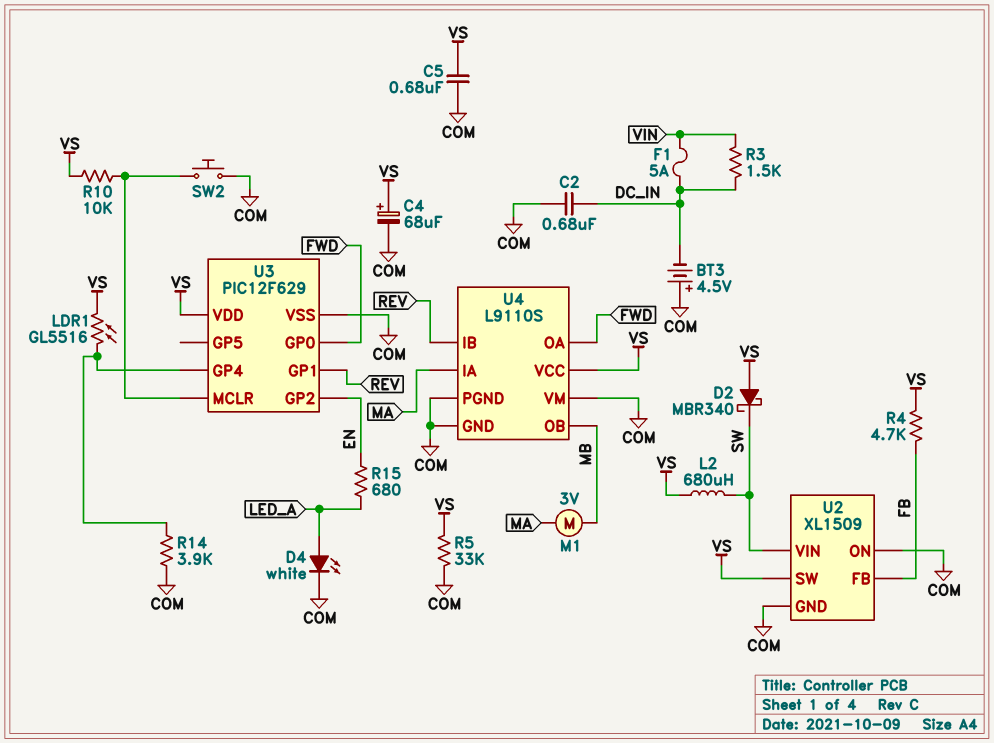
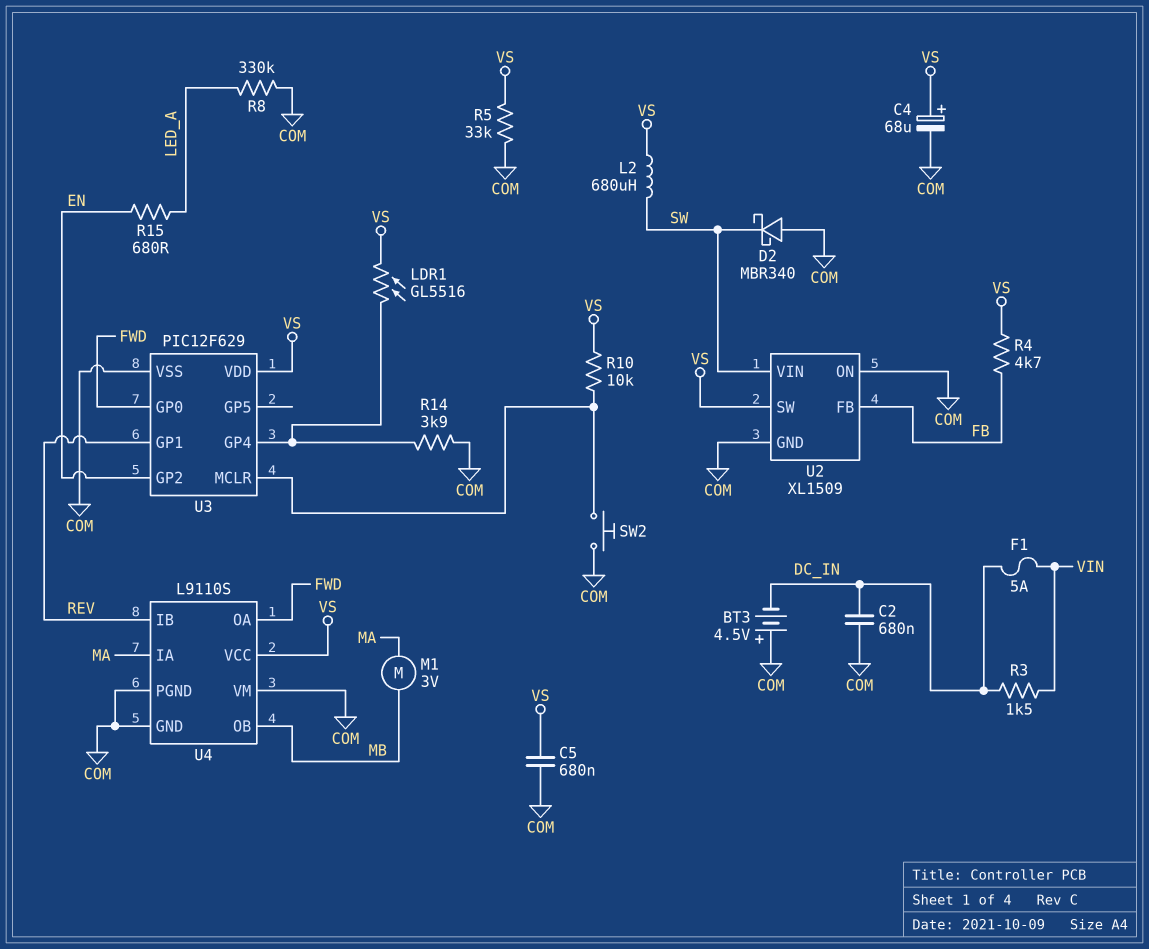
D2: schottky MBR340 (A VS, K SW) -> schottky MBR340 (A COM, K SW)
D4: LED white (A LED_A, K COM) -> none
R8: none -> 330k (COM, LED_A)

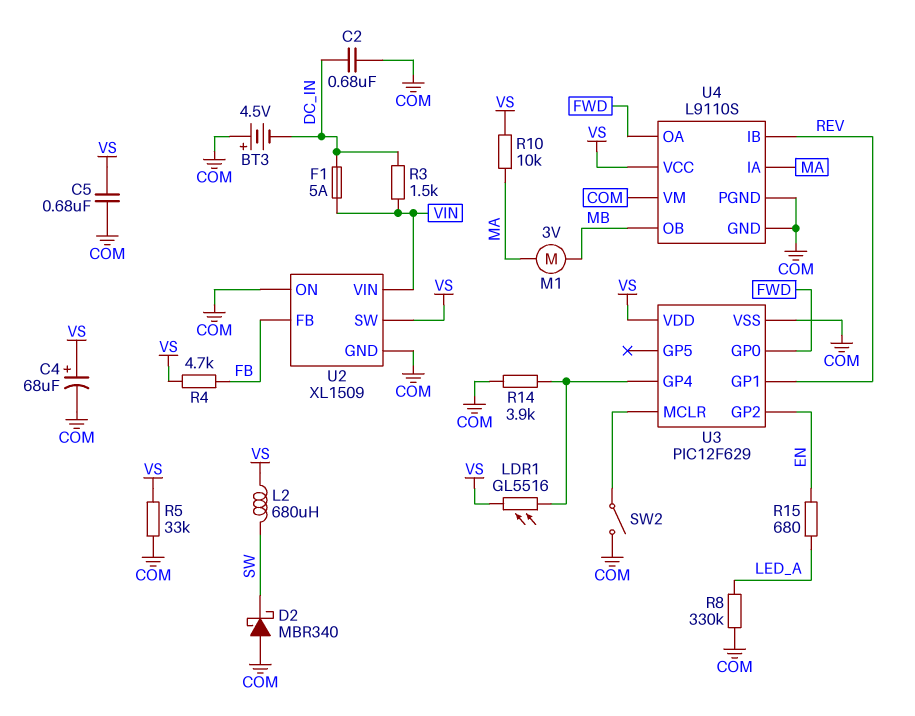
R10: 10k (U3/MCLR, VS) -> 10k (MA, VS)
SW2: button (COM, U3/MCLR) -> switch (COM, U3/MCLR)
U2 pin VIN: SW -> VIN

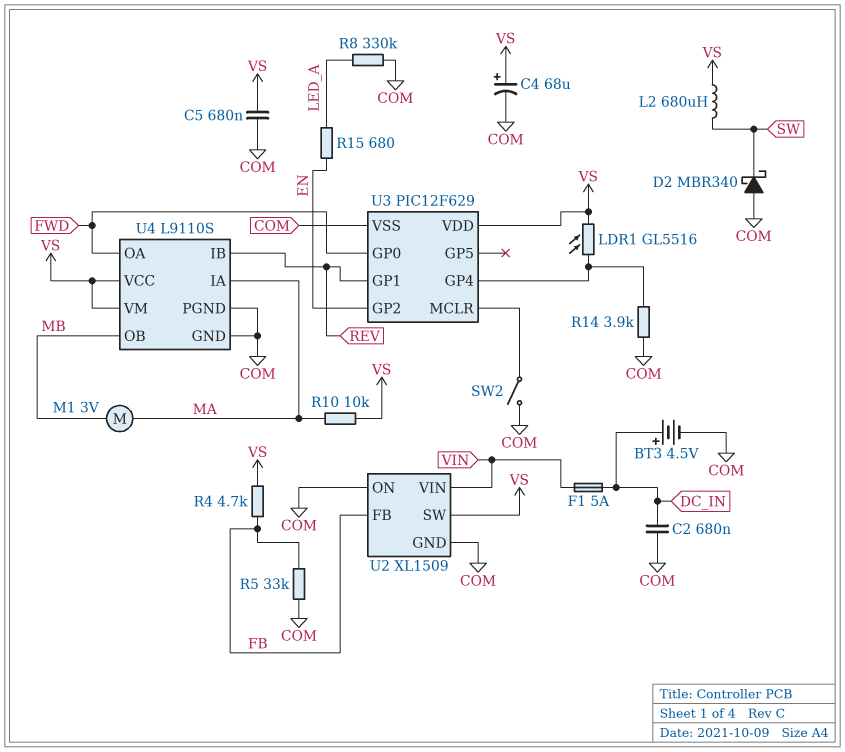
BT3: 4.5V (plus COM, minus DC_IN) -> 4.5V (plus DC_IN, minus COM)
R3: 1.5k (DC_IN, VIN) -> none
R5: 33k (COM, VS) -> 33k (COM, FB)
U4 pin VM: COM -> VS

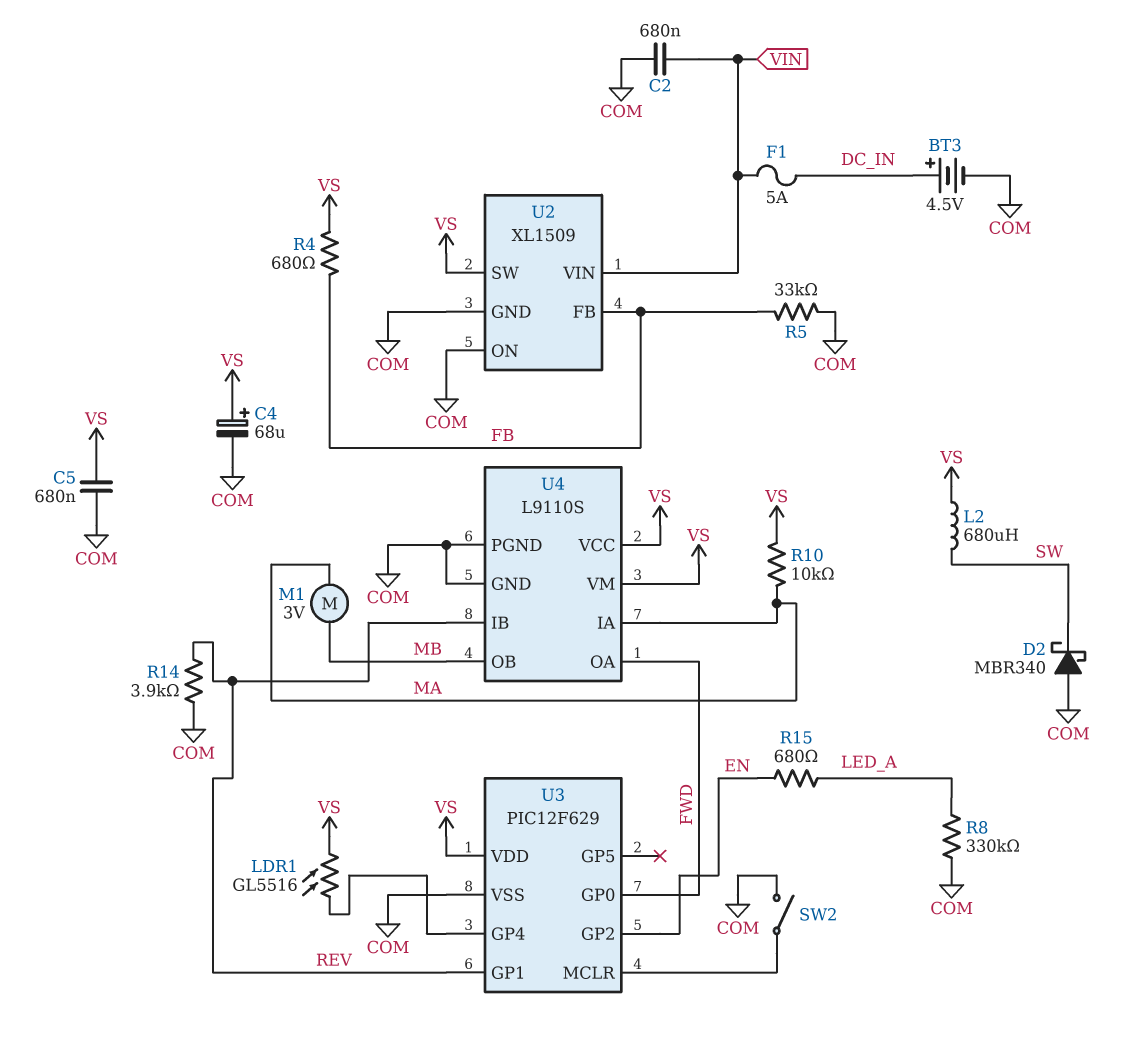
C2: 680nF (COM, DC_IN) -> 680nF (COM, VIN)
R4: 4.7k (FB, VS) -> 680 (FB, VS)
R14: 3.9k (COM, U3/GP4) -> 3.9k (COM, REV)

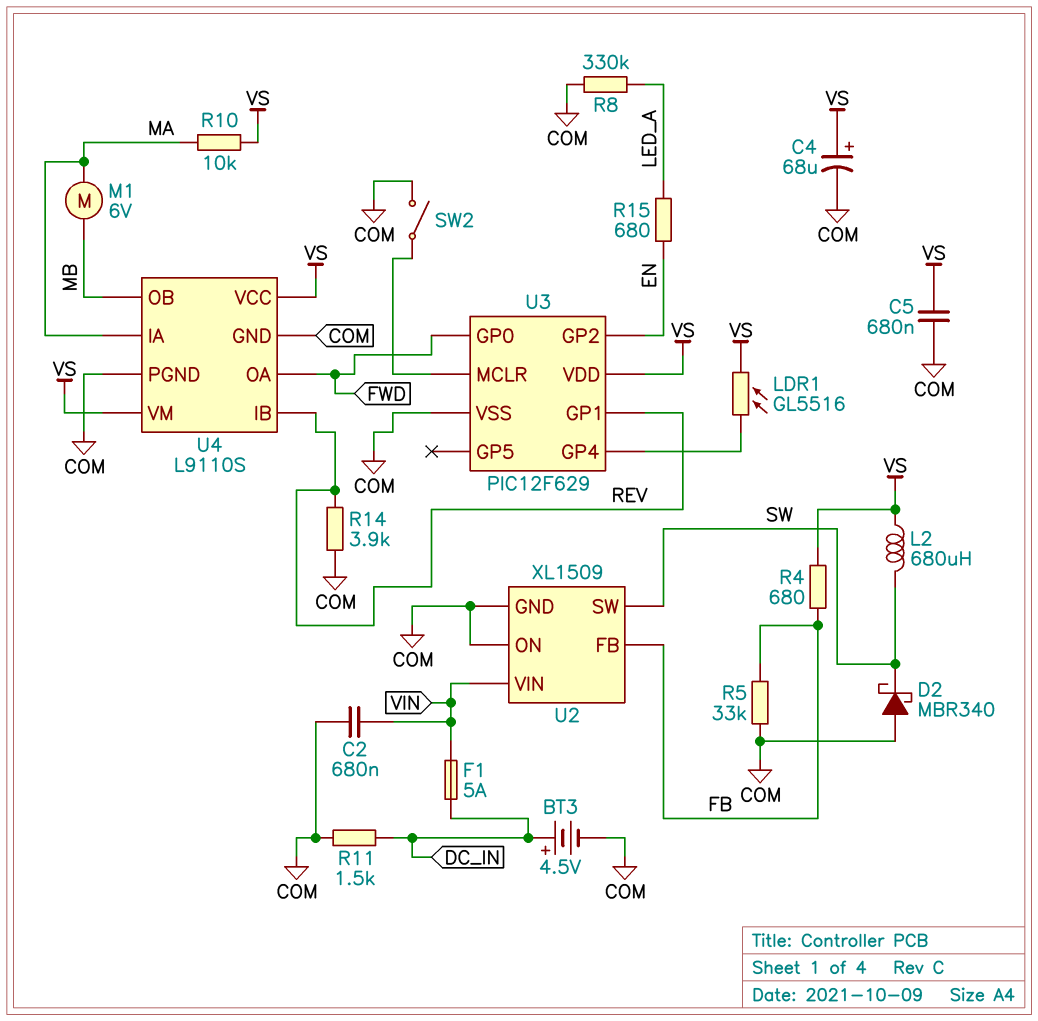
M1: motor 3V (MA, MB) -> motor 6V (MA, MB)
R11: none -> 1.5k (COM, DC_IN)
U2 pin SW: VS -> SW

